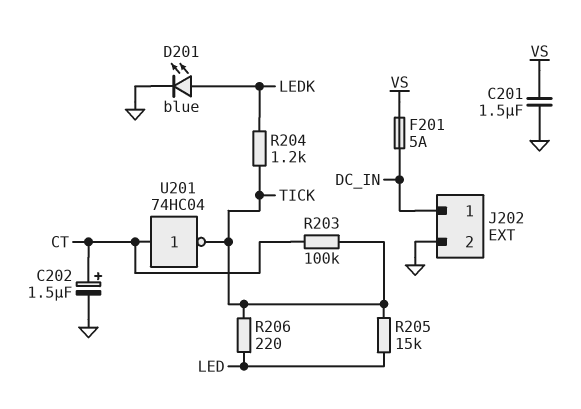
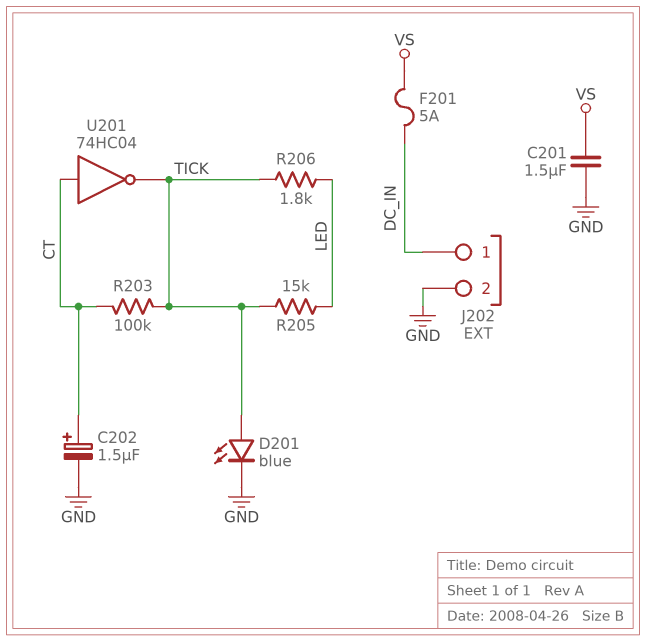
D201: LED blue (A LEDK, K GND) -> LED blue (A TICK, K GND)
R204: 1.2k (LEDK, TICK) -> none
R206: 220 (LED, TICK) -> 1.8k (LED, TICK)

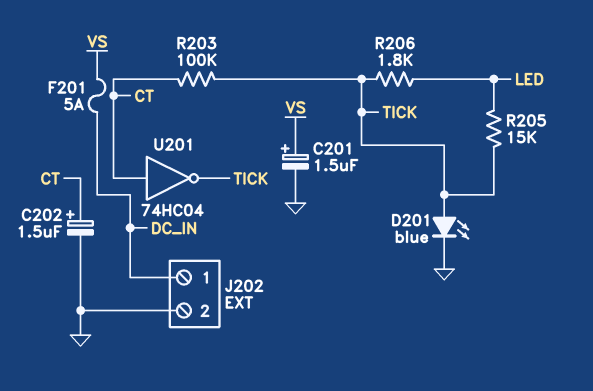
C201: 1.5uF (GND, VS) -> 1.5uF (plus VS, minus GND)

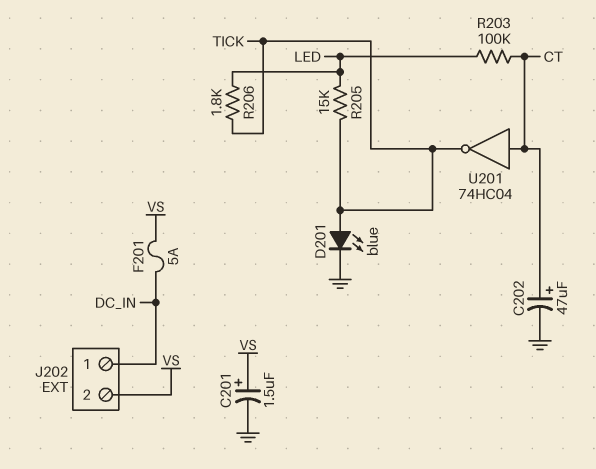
C202: 1.5uF (plus CT, minus GND) -> 47uF (plus CT, minus GND)
J202 pin 2: GND -> VS
R203: 100k (CT, TICK) -> 100k (CT, LED)

